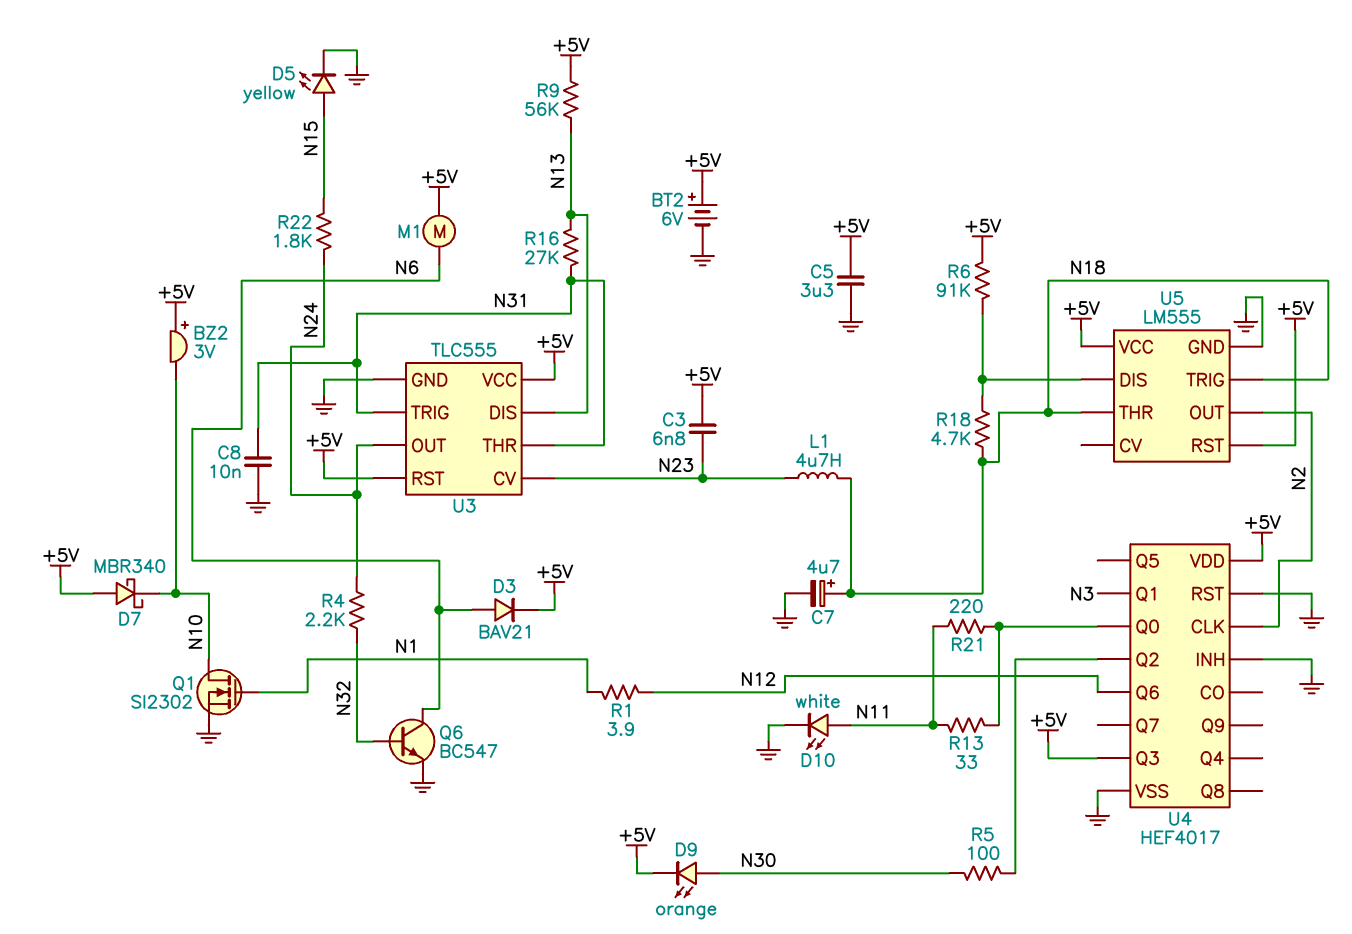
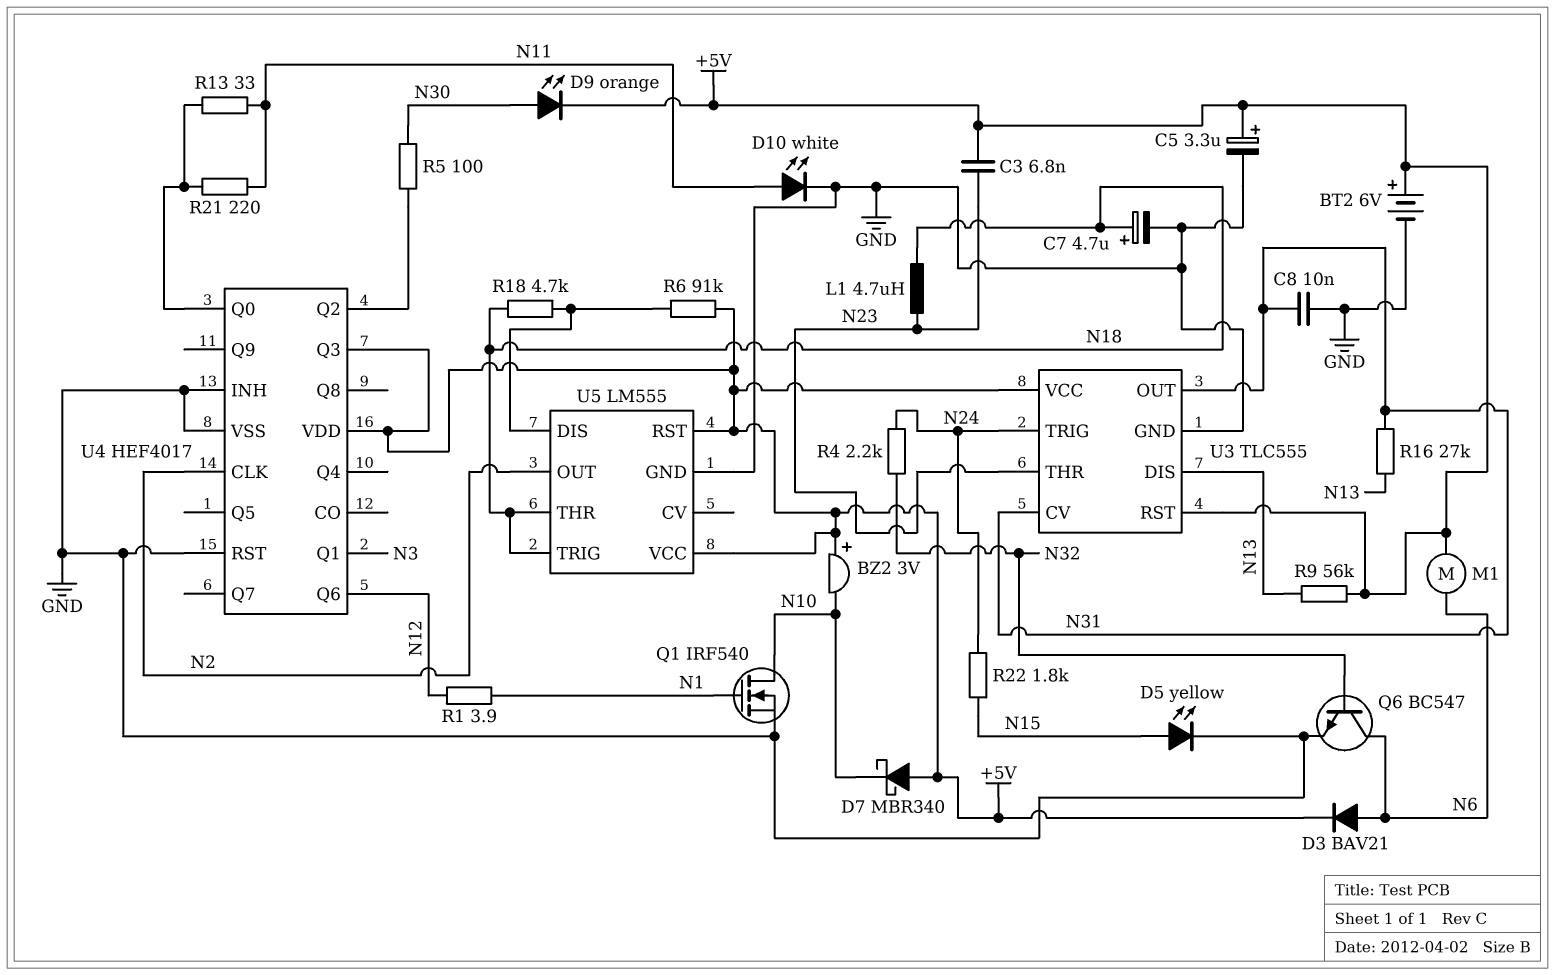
C5: 3.3uF (+5V, GND) -> 3.3uF (plus +5V, minus GND)
Q1: NMOS SI2302 (G N1, D N10, S GND) -> NMOS IRF540 (G N1, D N10, S GND)
U3 pin CV: N23 -> N31
U3 pin OUT: N24 -> N31
U3 pin THR: N31 -> N23
U3 pin TRIG: N31 -> N24

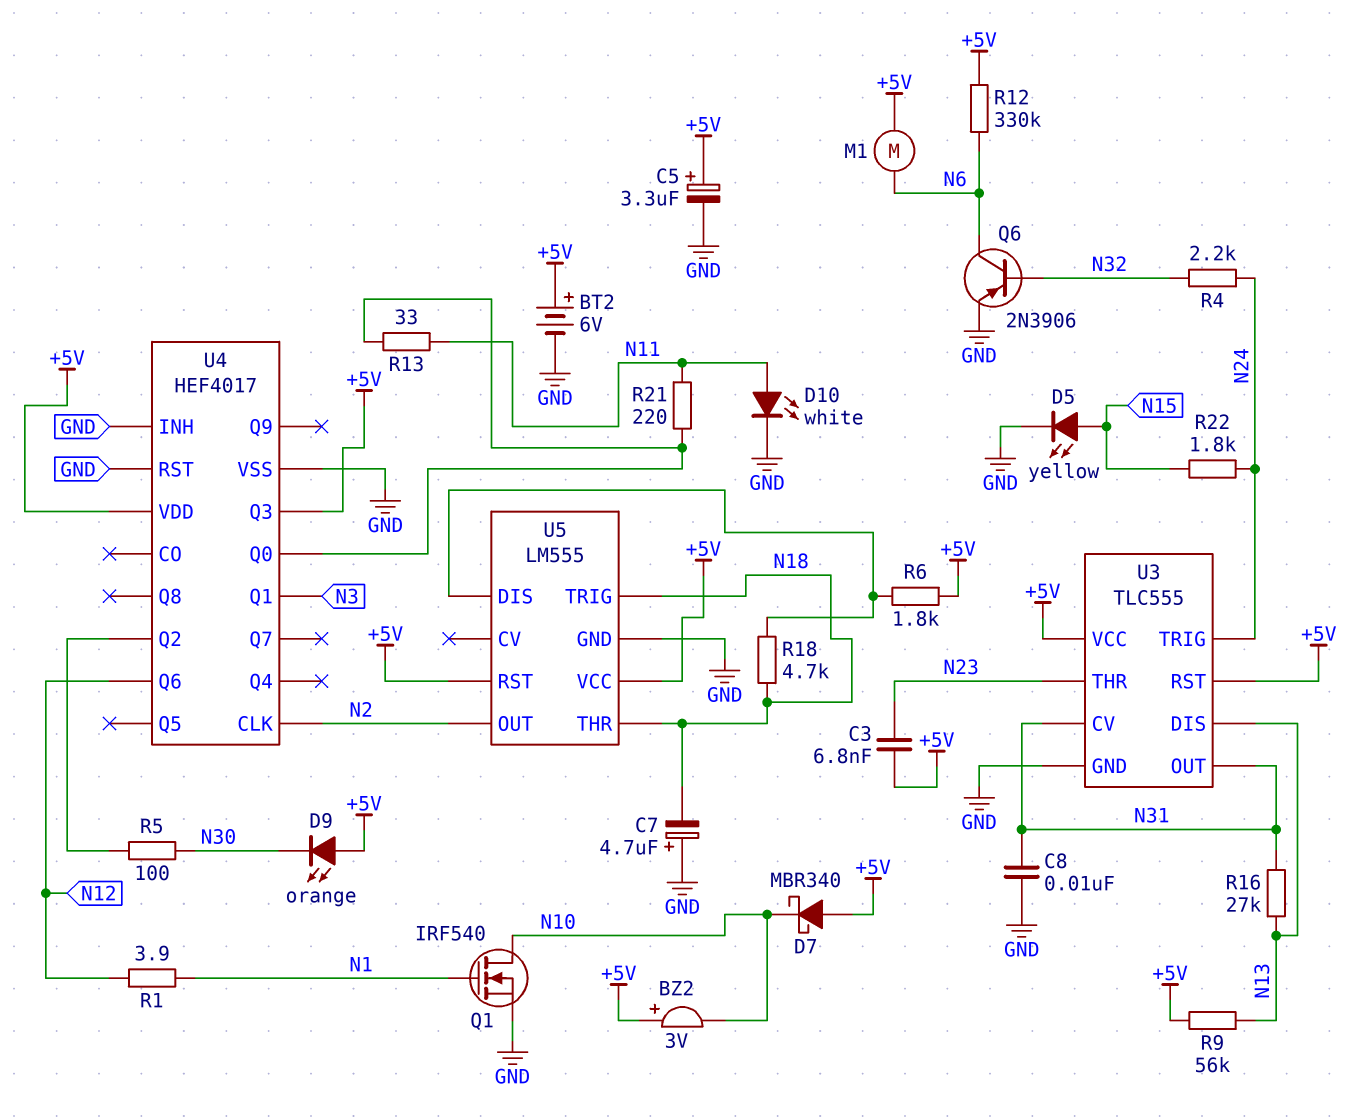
C7: 4.7uF (plus N18, minus GND) -> 4.7uF (plus GND, minus N18)
D3: diode BAV21 (A N6, K +5V) -> none
D9: LED orange (A N30, K +5V) -> LED orange (A +5V, K N30)
L1: 4.7uH (N18, N23) -> none
Q6: NPN BC547 (B N32, C N6, E GND) -> PNP 2N3906 (B N32, C N6, E GND)
R6: 91k (+5V, U5/DIS) -> 1.8k (+5V, U5/DIS)
R12: none -> 330k (+5V, N6)

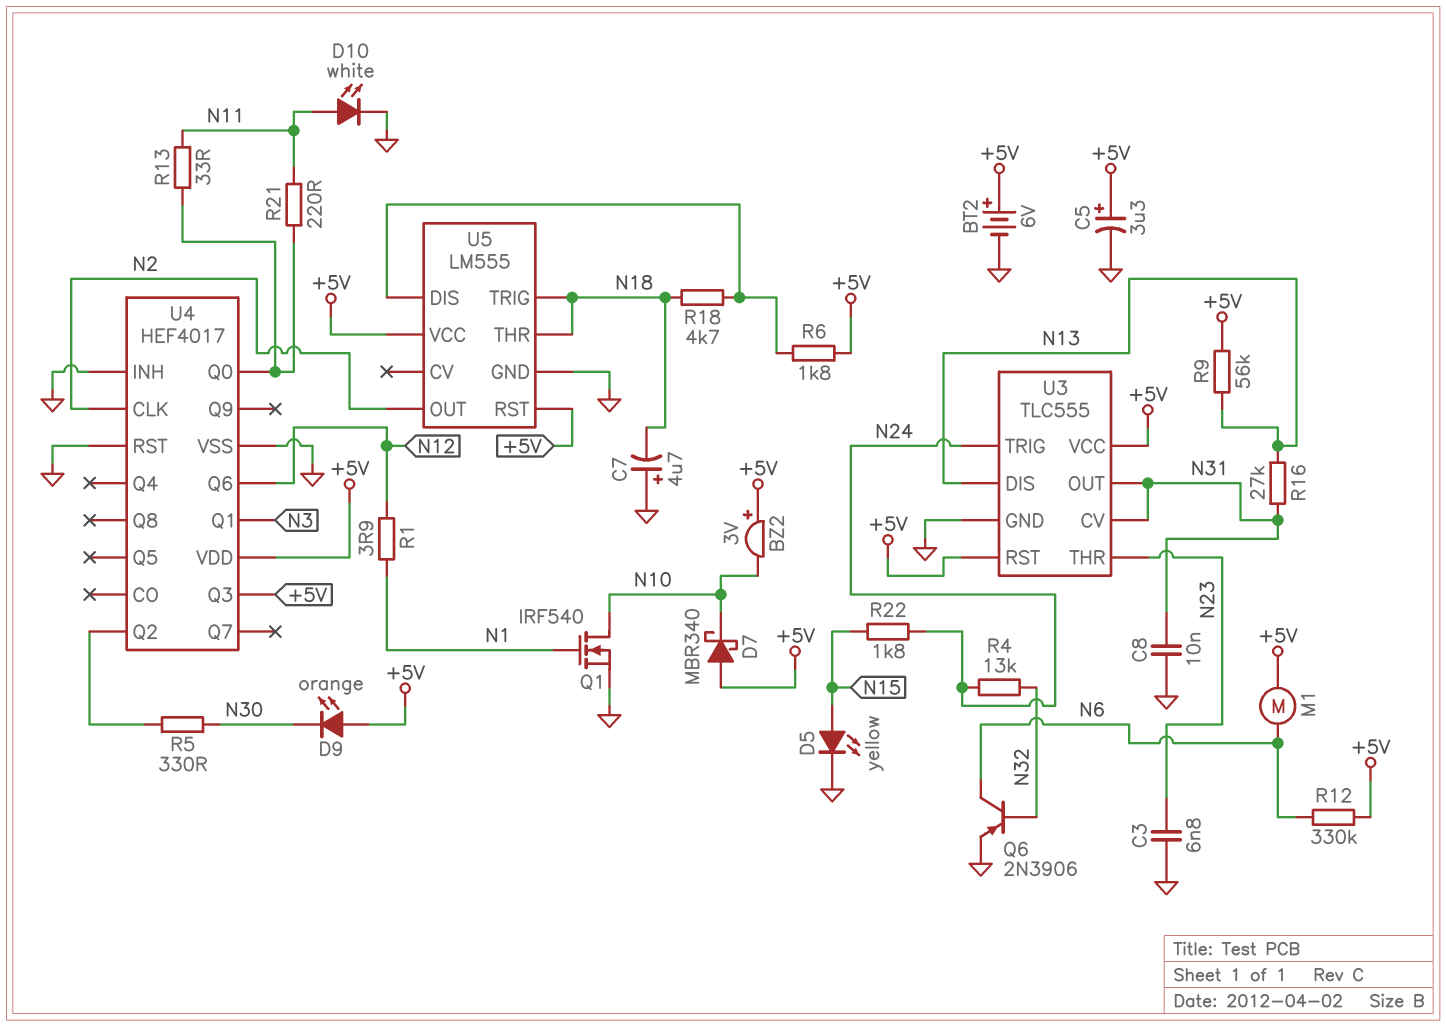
C3: 6.8nF (+5V, N23) -> 6.8nF (GND, N23)
R4: 2.2k (N24, N32) -> 13k (N24, N32)
R5: 100 (N30, U4/Q2) -> 330 (N30, U4/Q2)

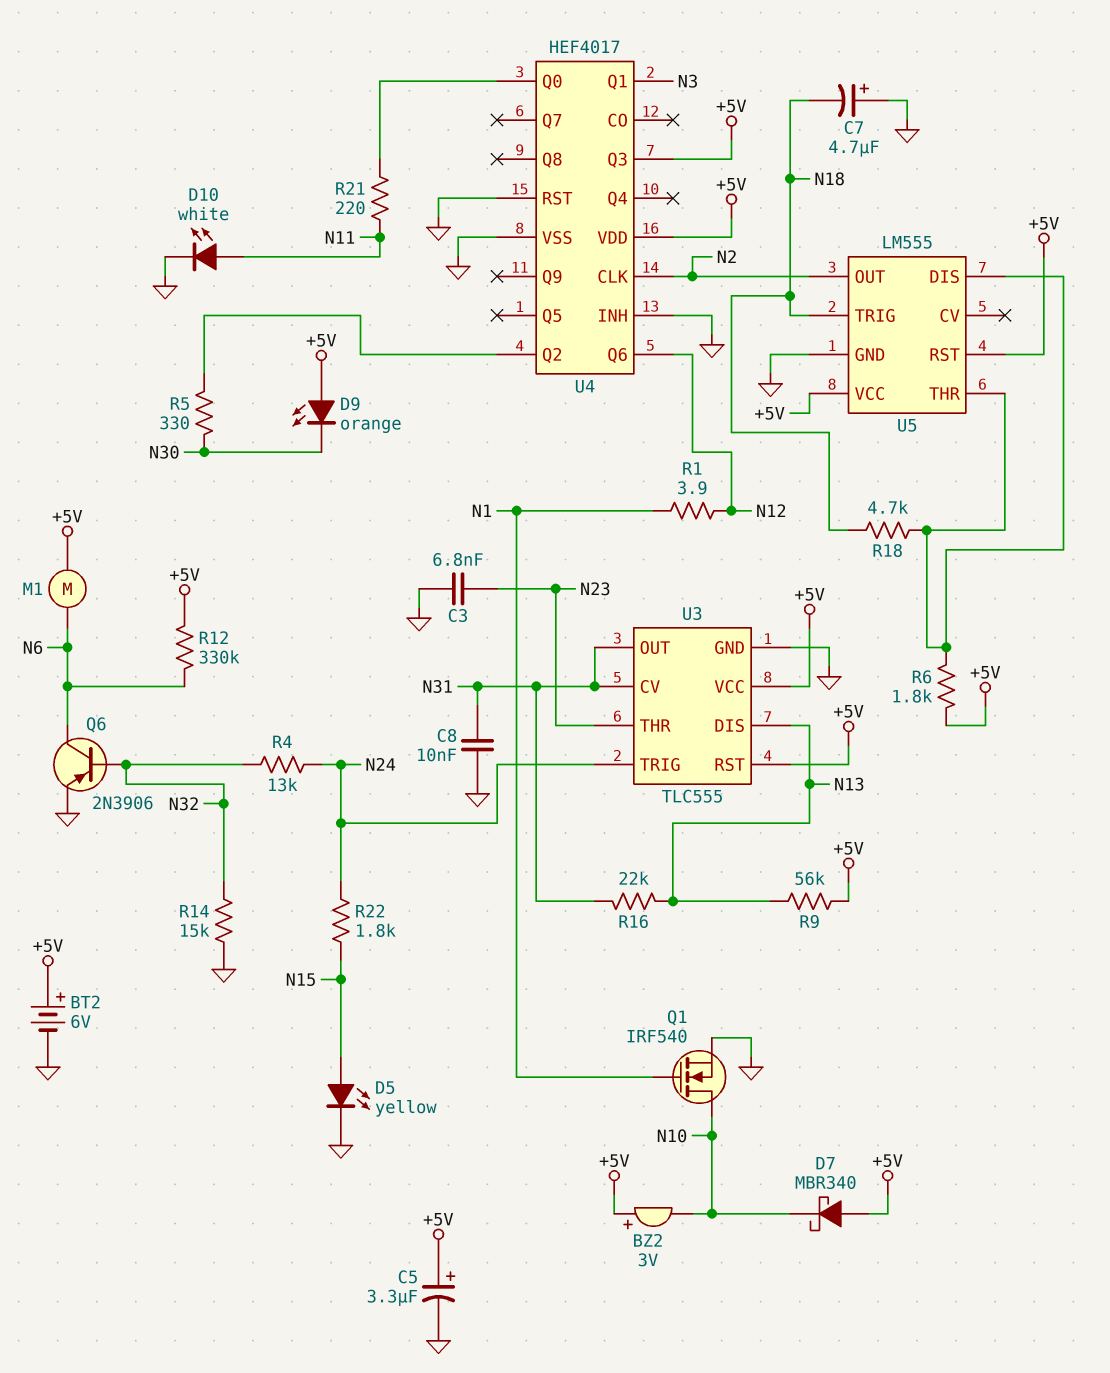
R13: 33 (N11, U4/Q0) -> none
R14: none -> 15k (GND, N32)
R16: 27k (N13, N31) -> 22k (N13, N31)
U5 pin THR: N18 -> U5/DIS

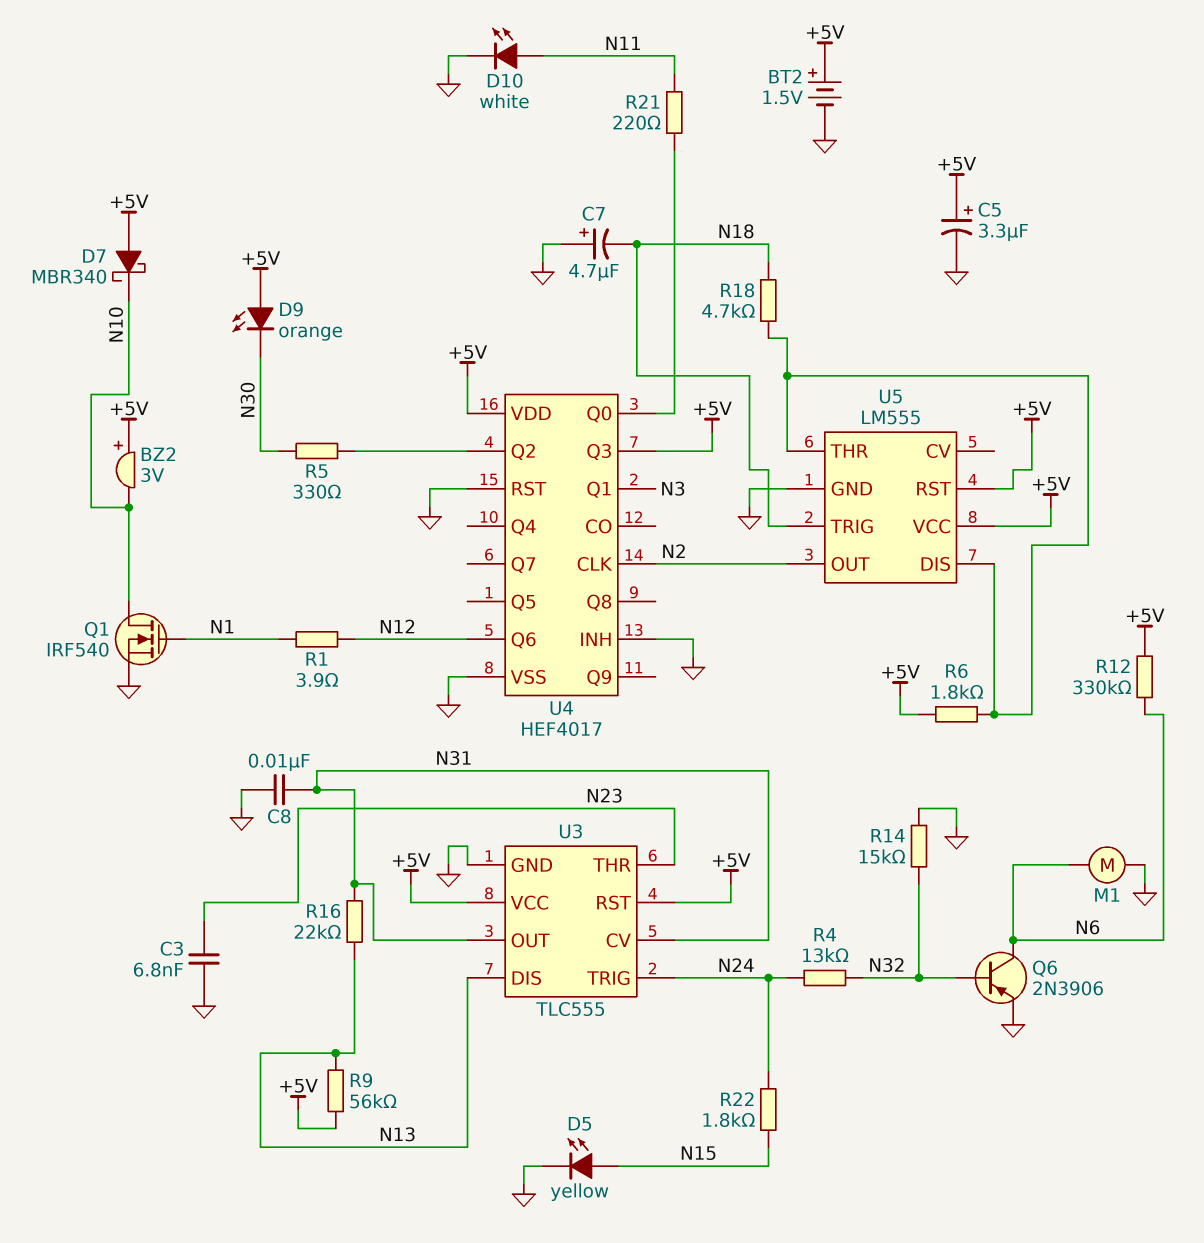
BT2: 6V (plus +5V, minus GND) -> 1.5V (plus +5V, minus GND)
M1: motor (+5V, N6) -> motor (GND, N6)

